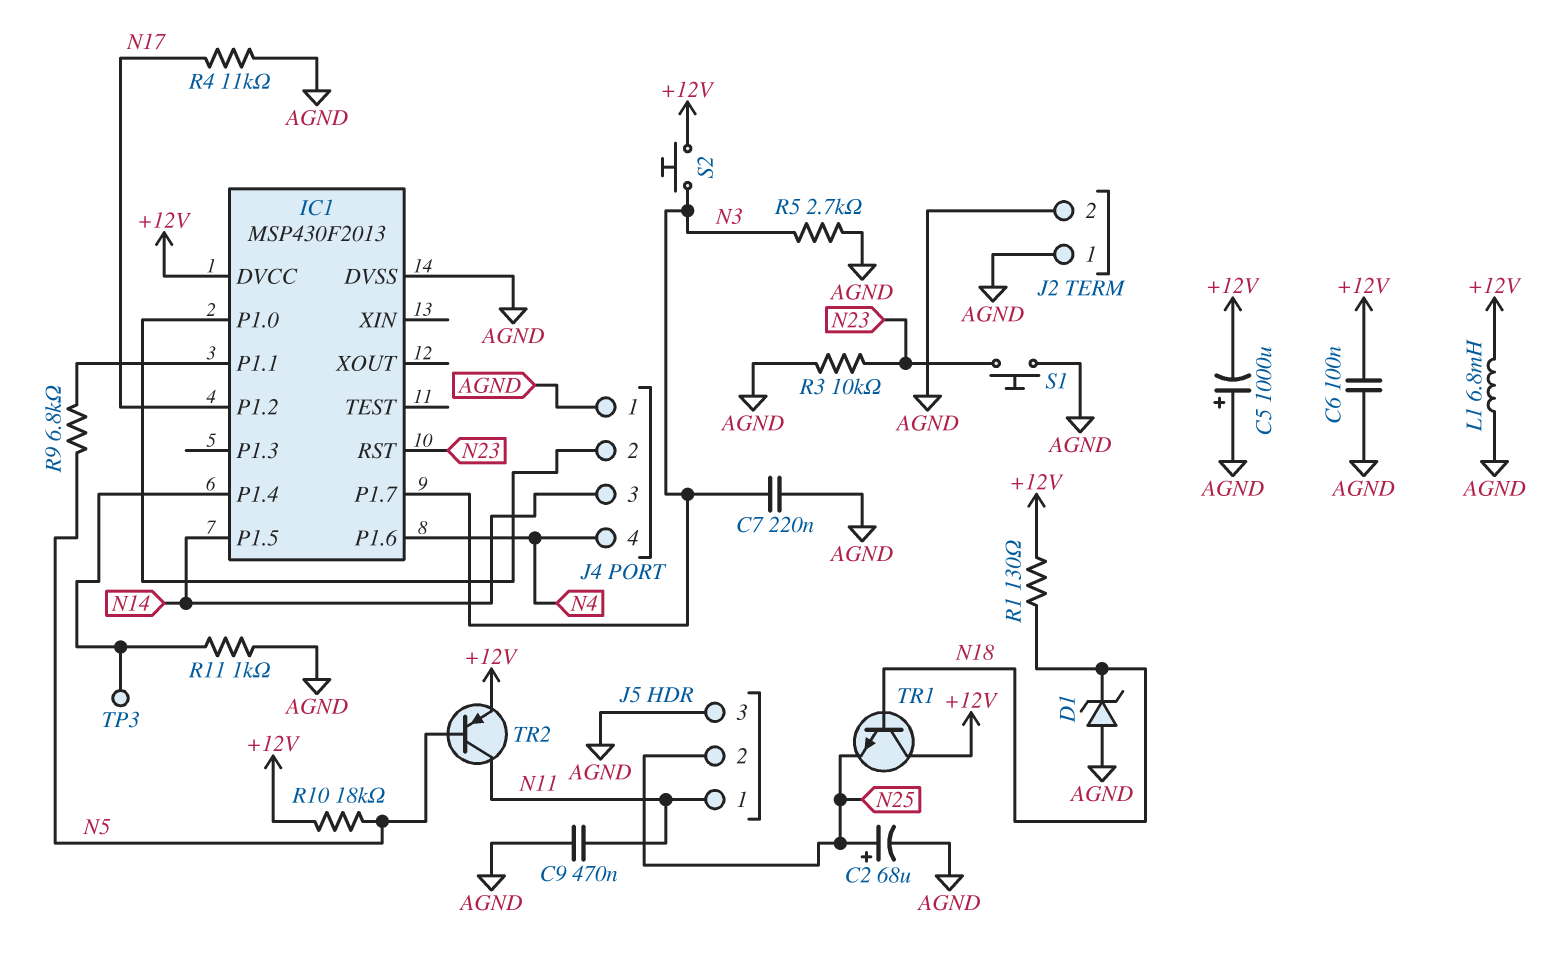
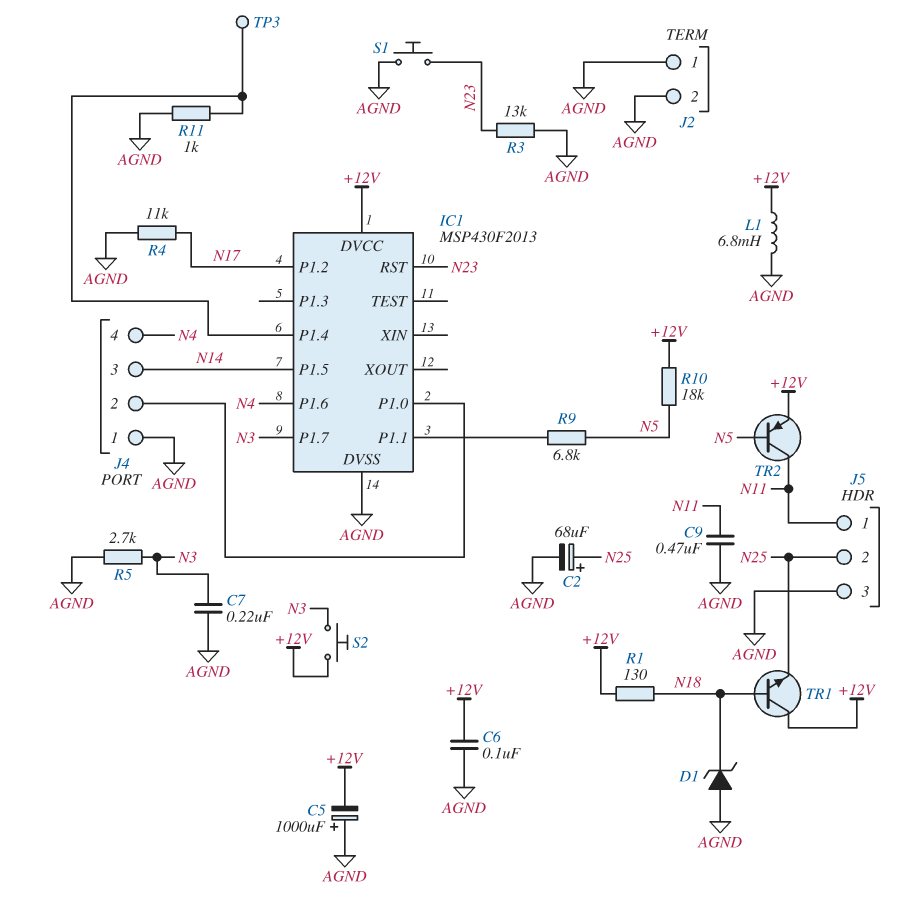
R3: 10k (AGND, N23) -> 13k (AGND, N23)

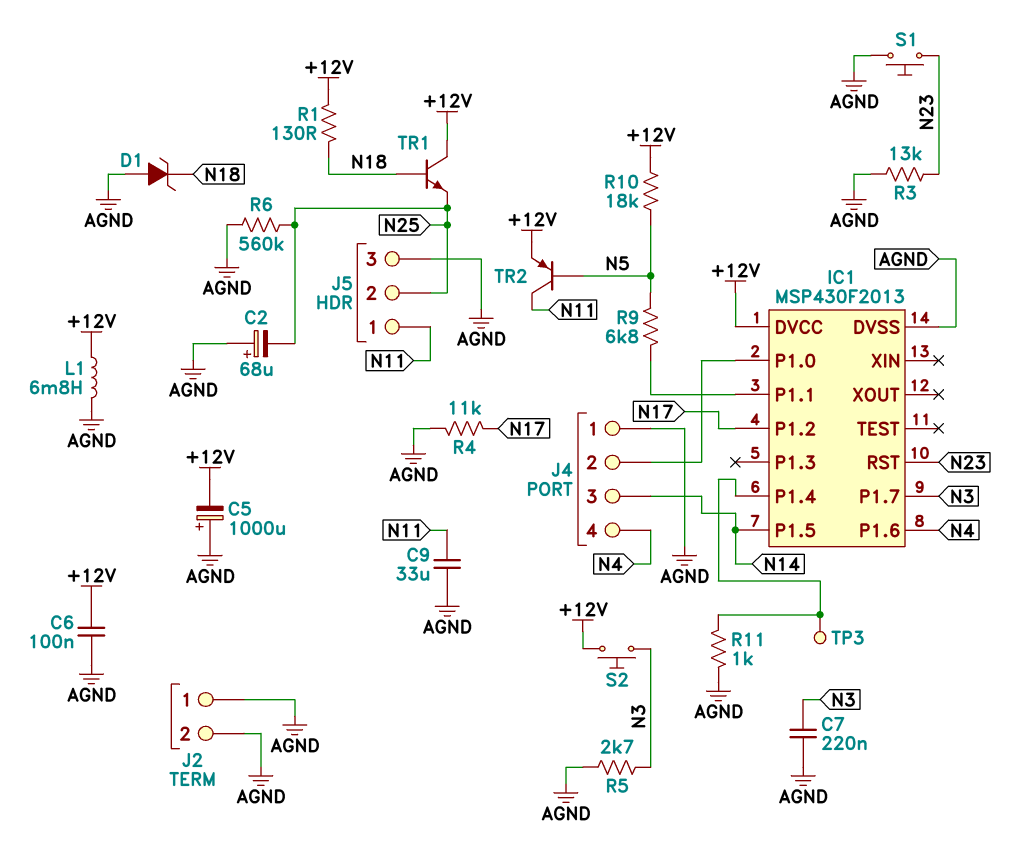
C2: 68uF (plus N25, minus AGND) -> 68uF (plus AGND, minus N25)
C9: 470nF (AGND, N11) -> 33uF (AGND, N11)
R6: none -> 560k (AGND, N25)

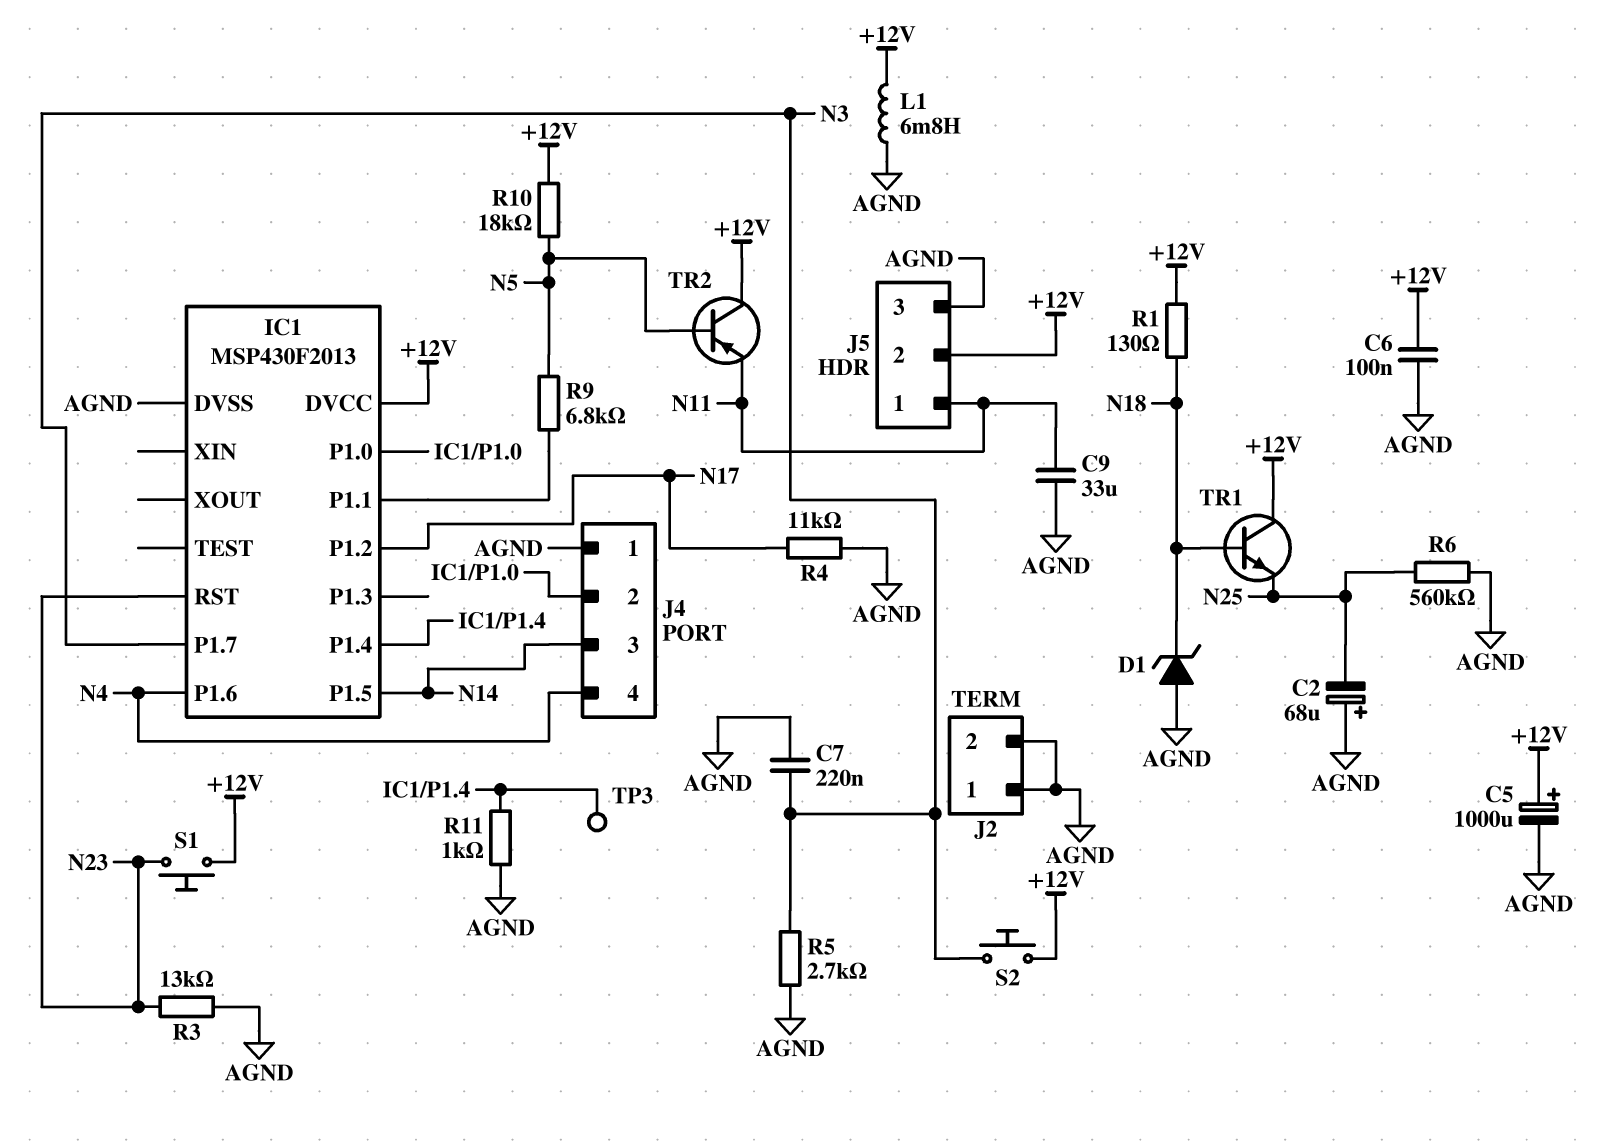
C5: 1000uF (plus AGND, minus +12V) -> 1000uF (plus +12V, minus AGND)
J5 pin 2: N25 -> +12V
S1: button (AGND, N23) -> button (+12V, N23)
TR2: PNP (B N5, C N11, E +12V) -> PNP (B N5, C +12V, E N11)

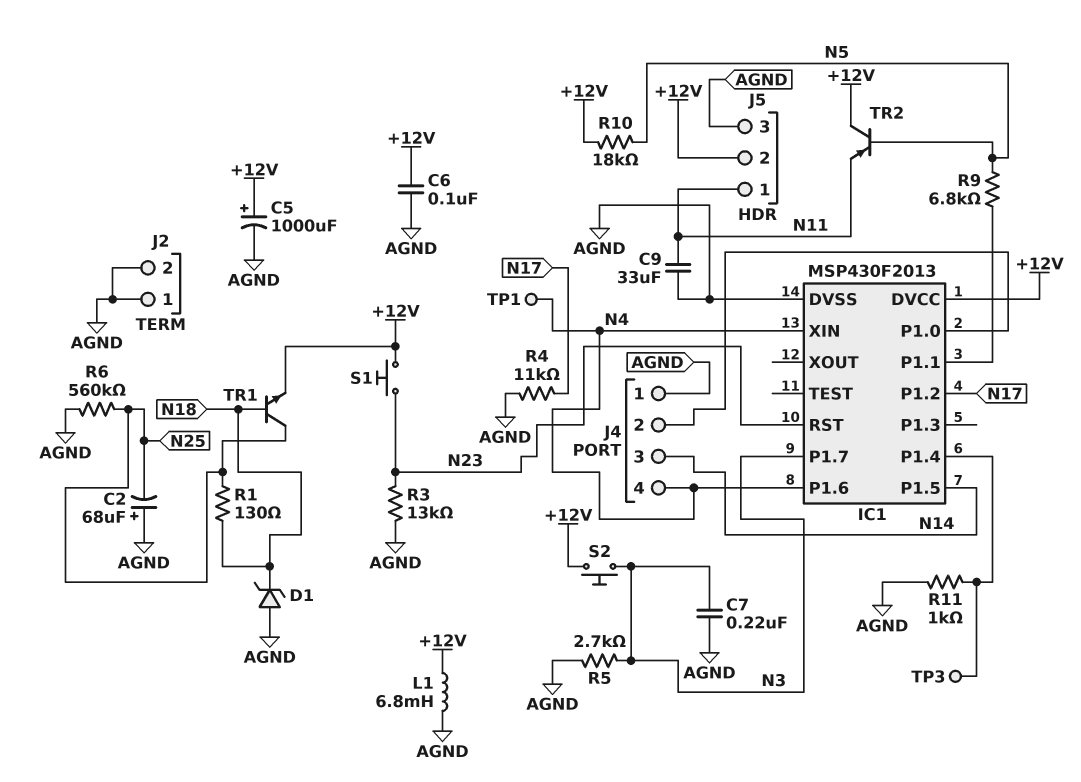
IC1 pin XIN: none -> N4
R1: 130 (+12V, N18) -> 130 (N18, N25)
TP1: none -> test point (N4)
TR1: NPN (B N18, C +12V, E N25) -> NPN (B N18, C N25, E +12V)

